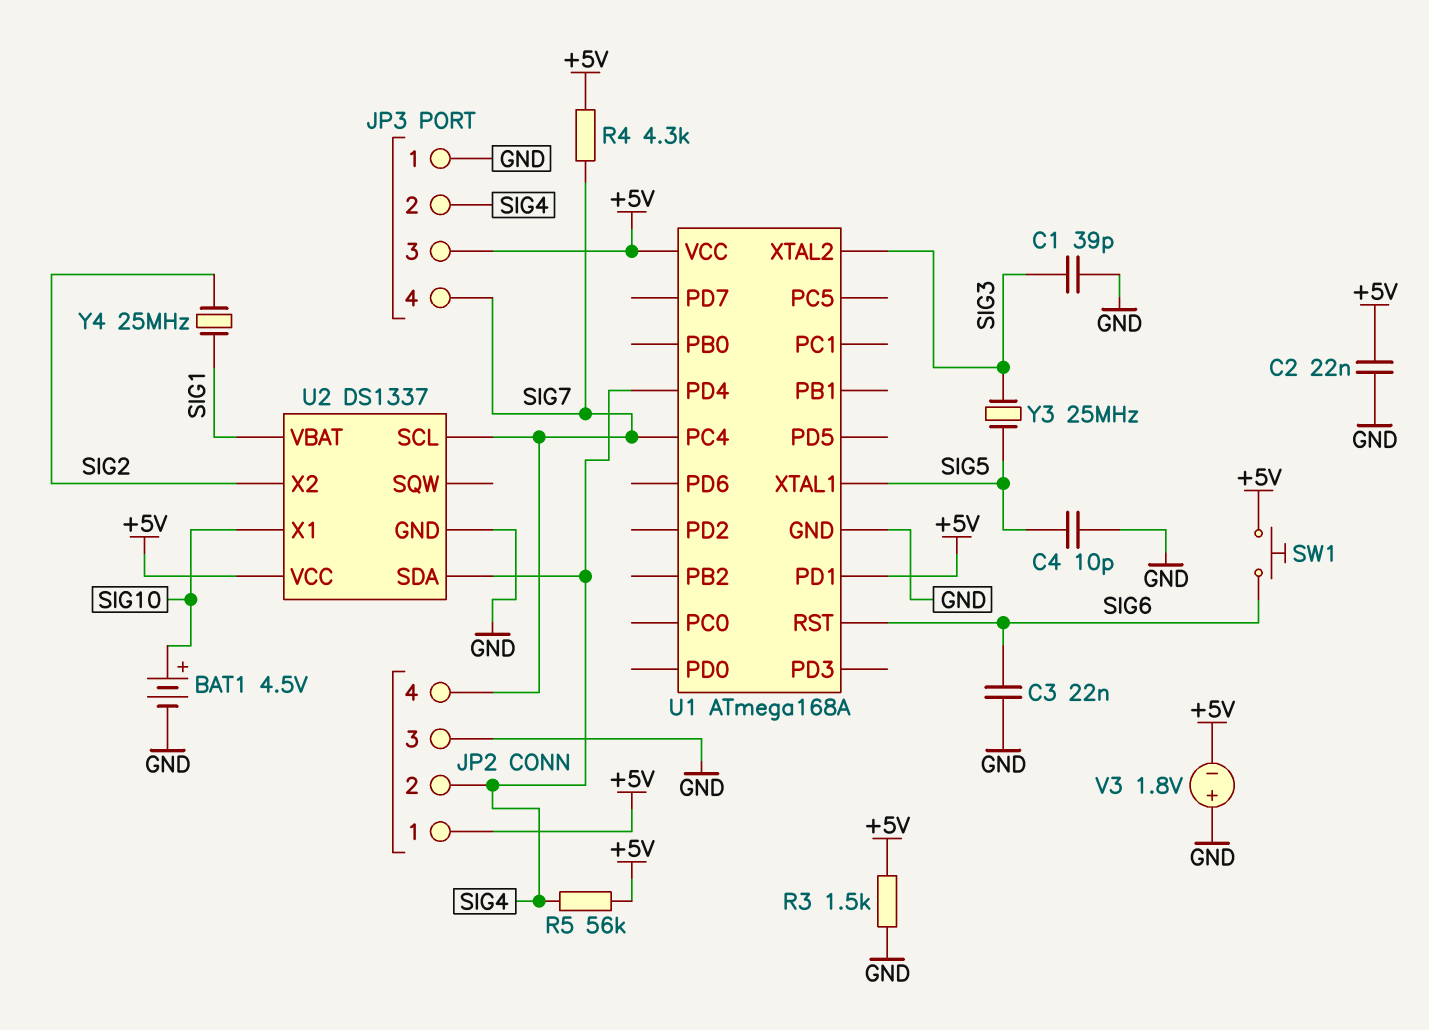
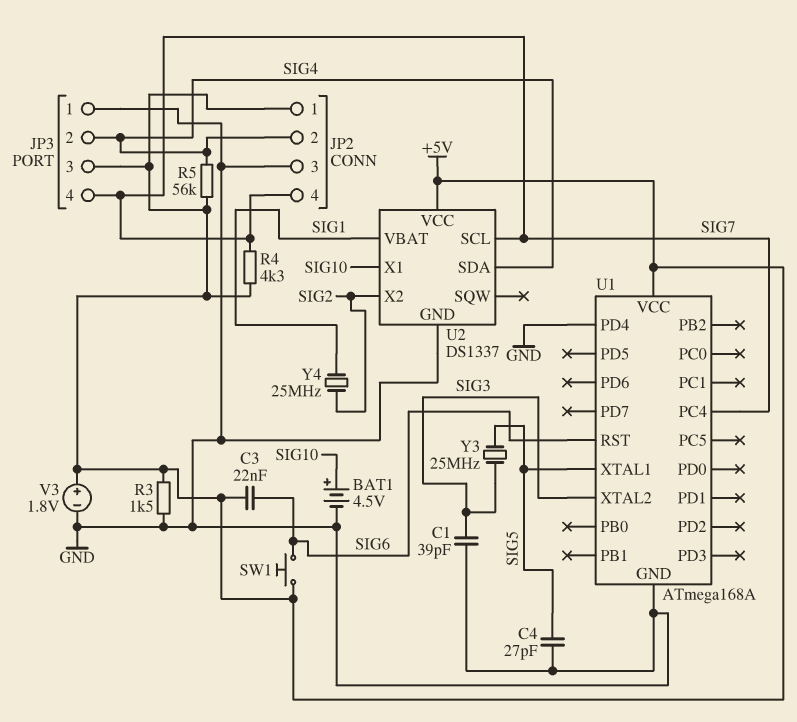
C2: 22nF (+5V, GND) -> none
C3: 22nF (GND, SIG6) -> 22nF (+5V, SIG6)
C4: 10pF (GND, SIG5) -> 27pF (GND, SIG5)
U1 pin PD1: +5V -> none
U1 pin PD4: SIG4 -> GND
V3: 1.8V (plus GND, minus +5V) -> 1.8V (plus +5V, minus GND)

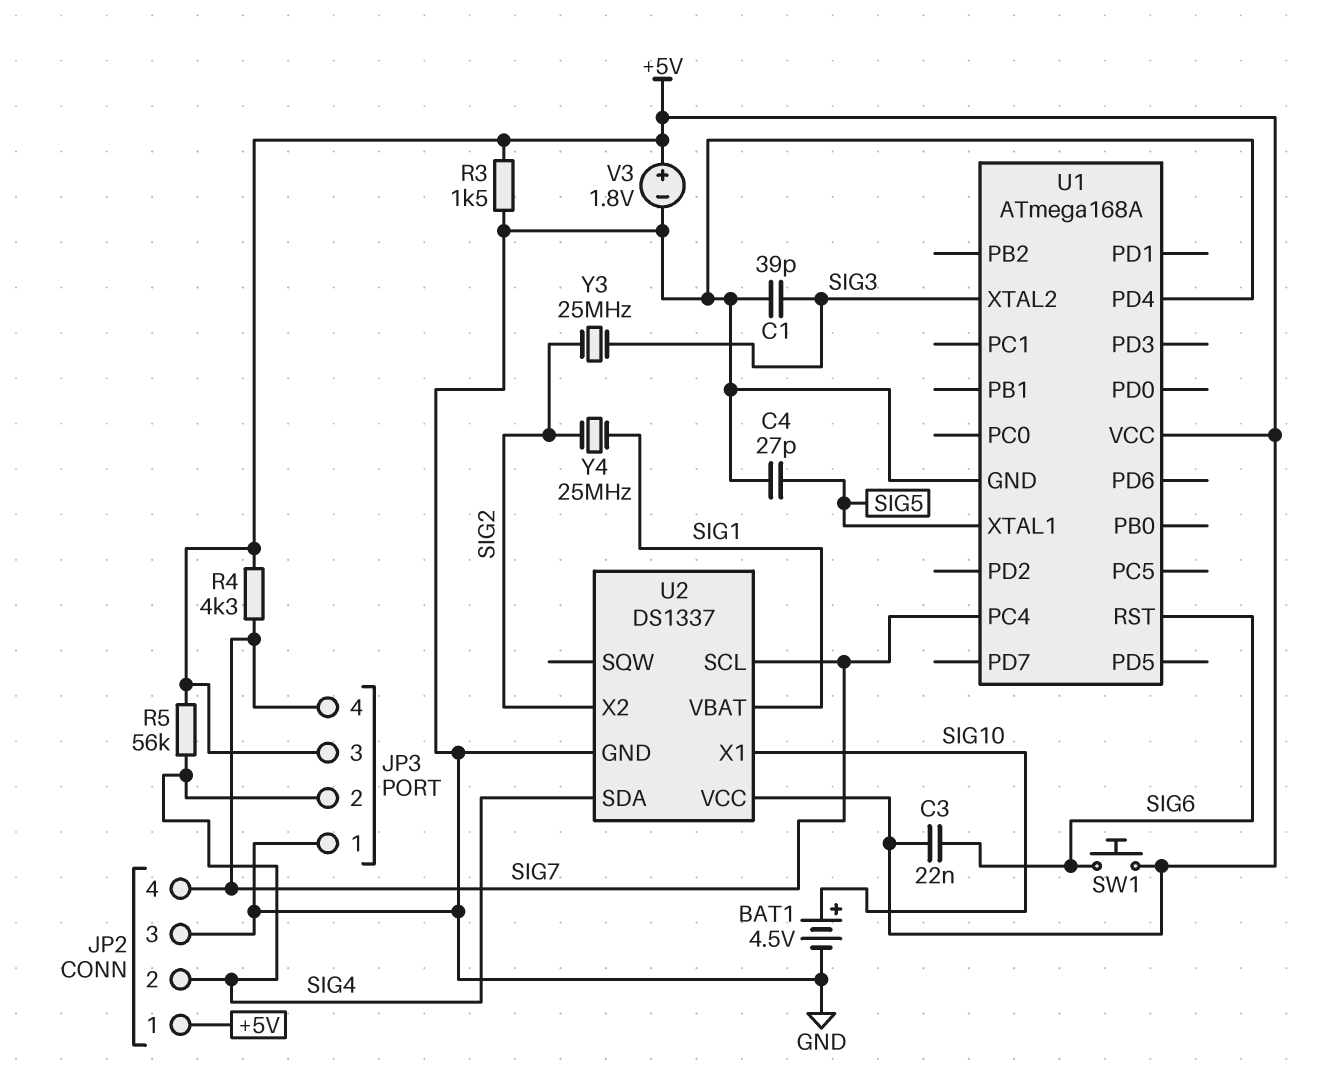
Y3: 25MHz (SIG3, SIG5) -> 25MHz (SIG2, SIG3)

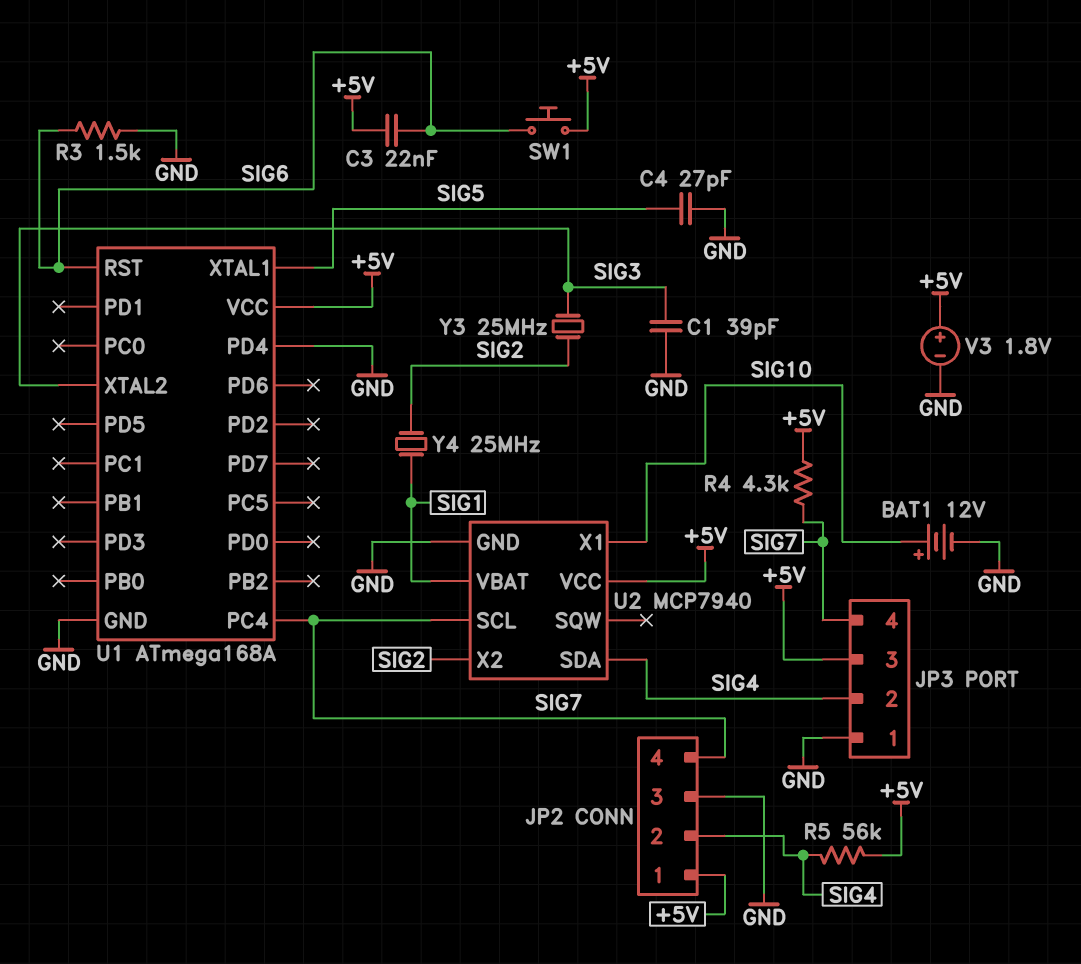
BAT1: 4.5V (plus SIG10, minus GND) -> 12V (plus SIG10, minus GND)
R3: 1.5k (+5V, GND) -> 1.5k (GND, SIG6)
U2: DS1337 -> MCP7940

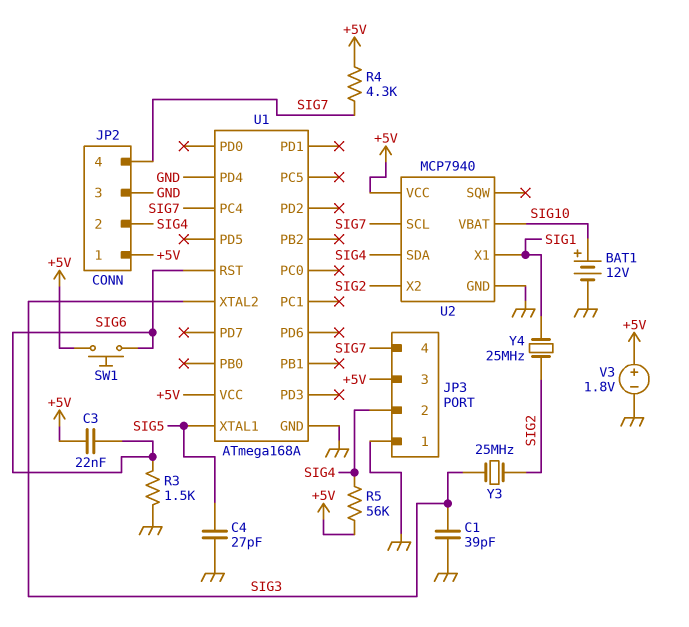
U2 pin VBAT: SIG1 -> SIG10
U2 pin X1: SIG10 -> SIG1

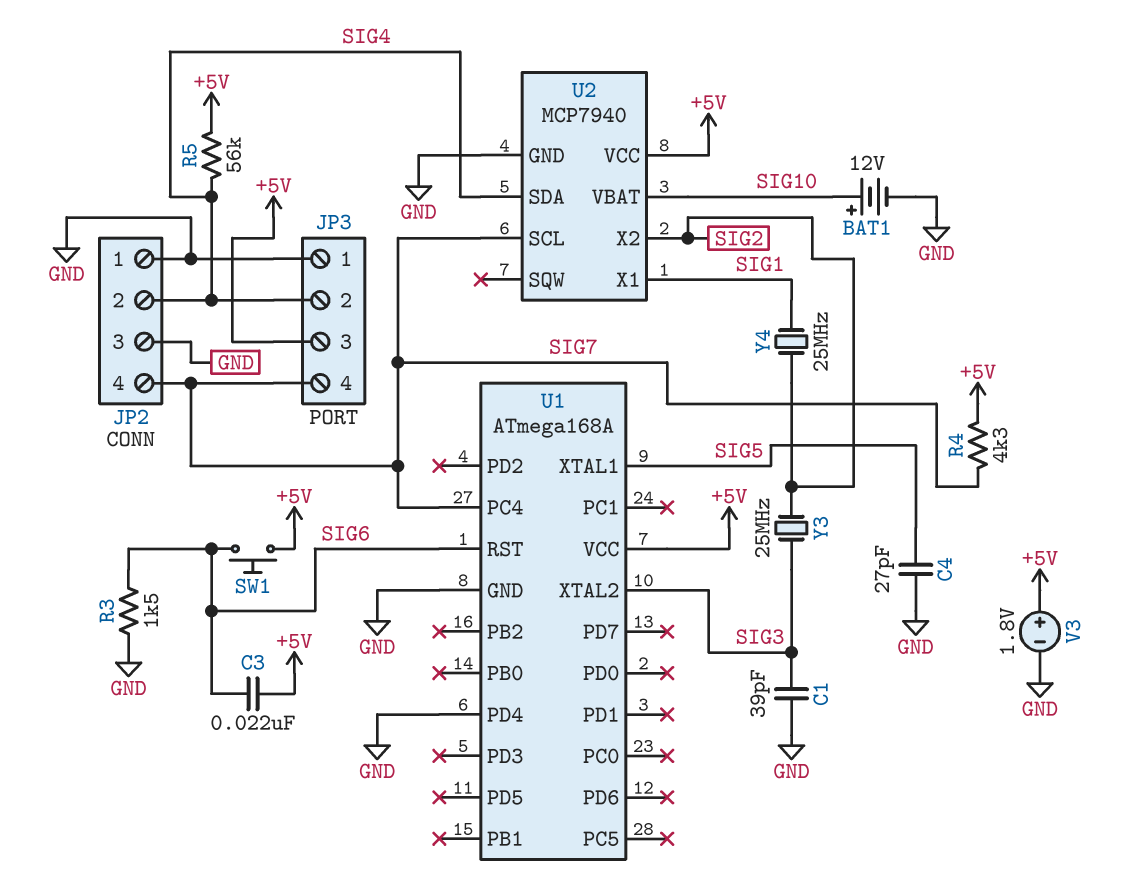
JP2 pin 1: +5V -> GND

